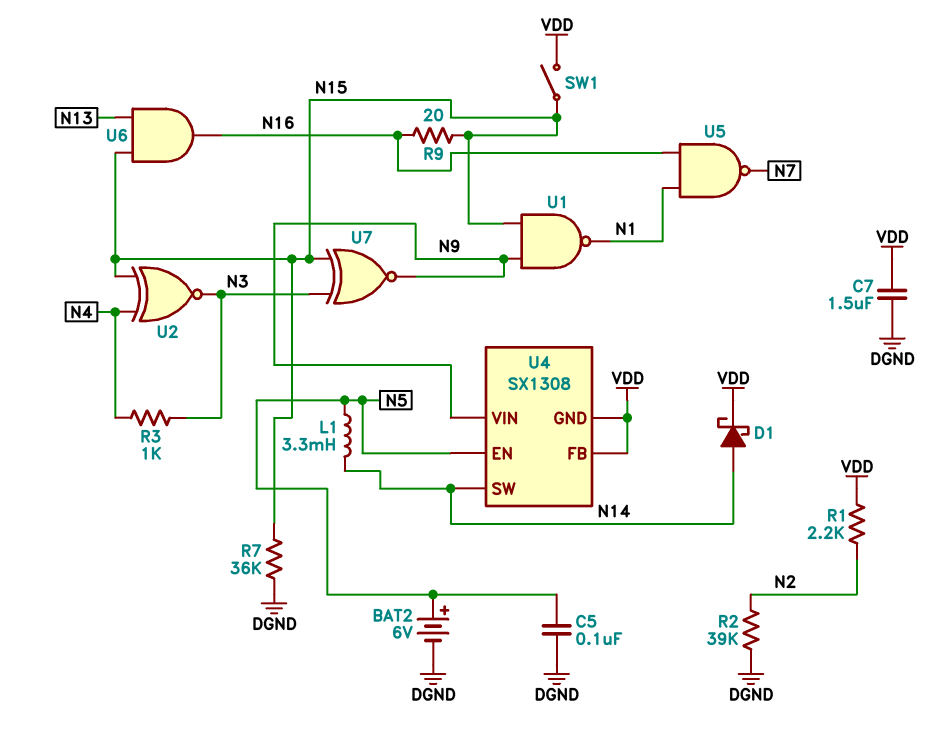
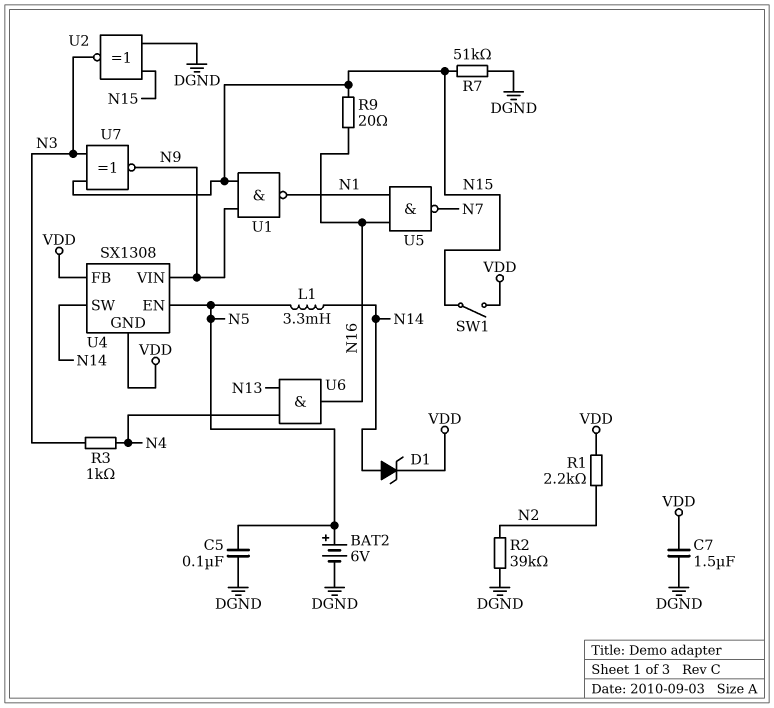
D1: schottky (A N14, K VDD) -> zener (A N14, K VDD)
R7: 36k (DGND, N15) -> 51k (DGND, N15)
U2: XNOR (in N4, in N15, out N3) -> XNOR (in DGND, in N15, out N3)
U6: AND (in N13, in N15, out N16) -> AND (in N4, in N13, out N16)

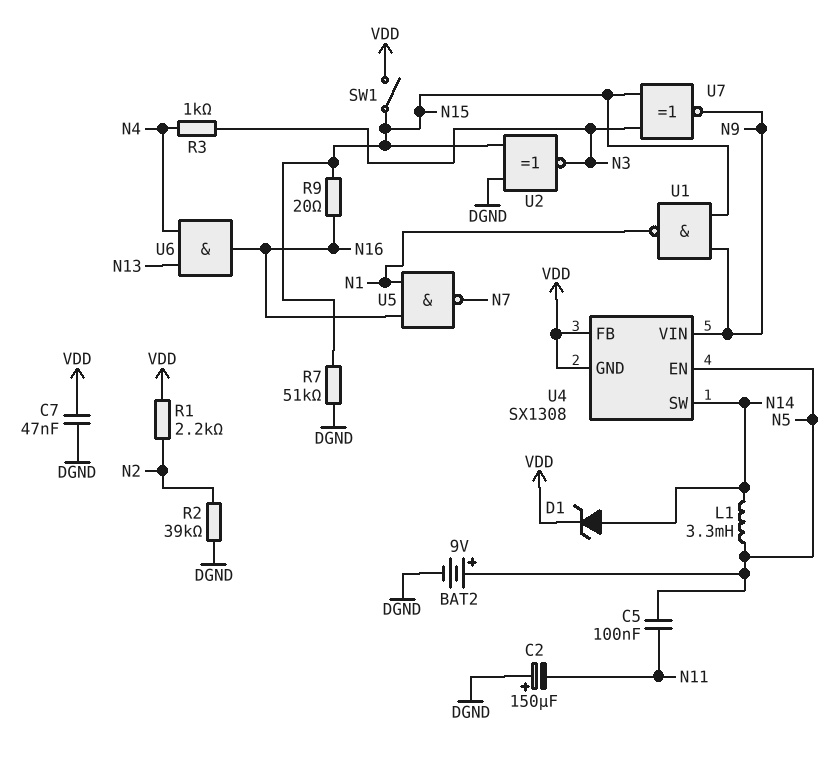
BAT2: 6V (plus N5, minus DGND) -> 9V (plus N5, minus DGND)
C2: none -> 150uF (plus DGND, minus N11)
C5: 100nF (DGND, N5) -> 100nF (N5, N11)
C7: 1.5uF (DGND, VDD) -> 47nF (DGND, VDD)

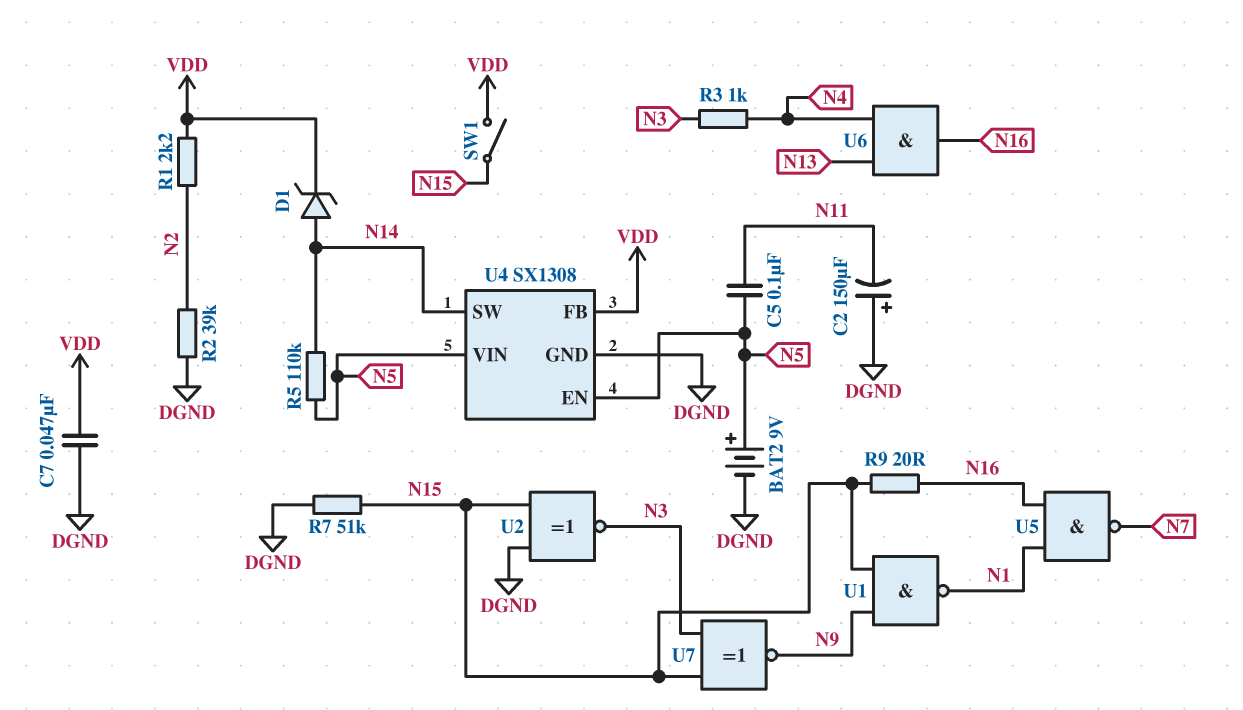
L1: 3.3mH (N5, N14) -> none
R5: none -> 110k (N5, N14)
U4 pin GND: VDD -> DGND
U4 pin VIN: N9 -> N5

